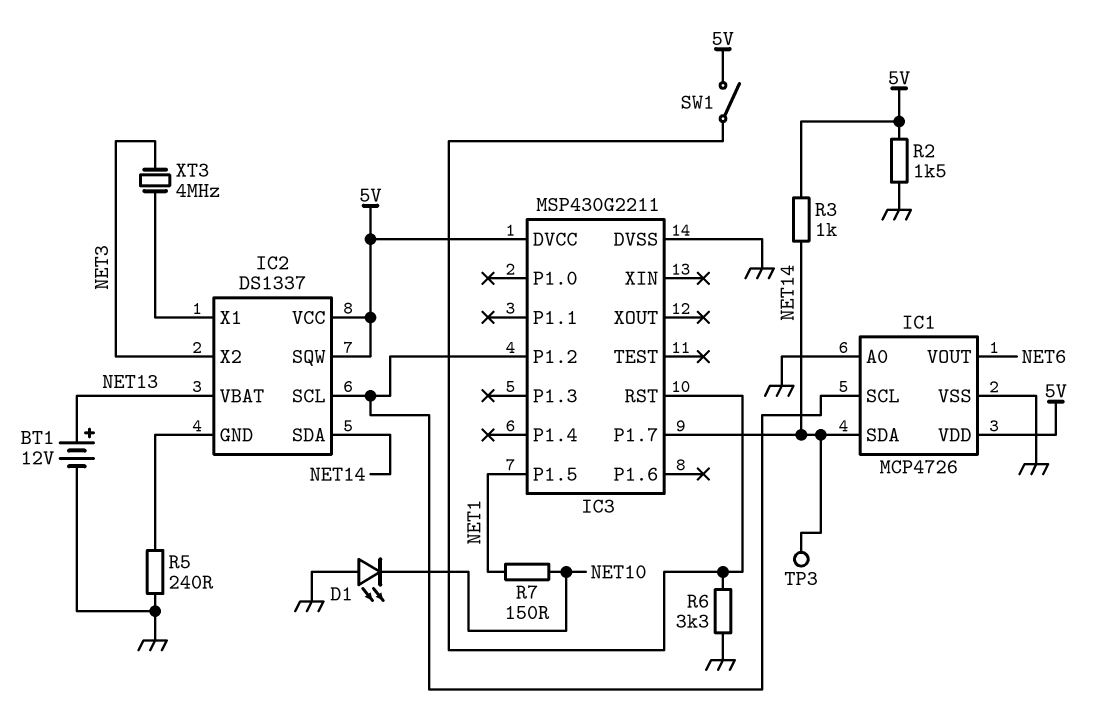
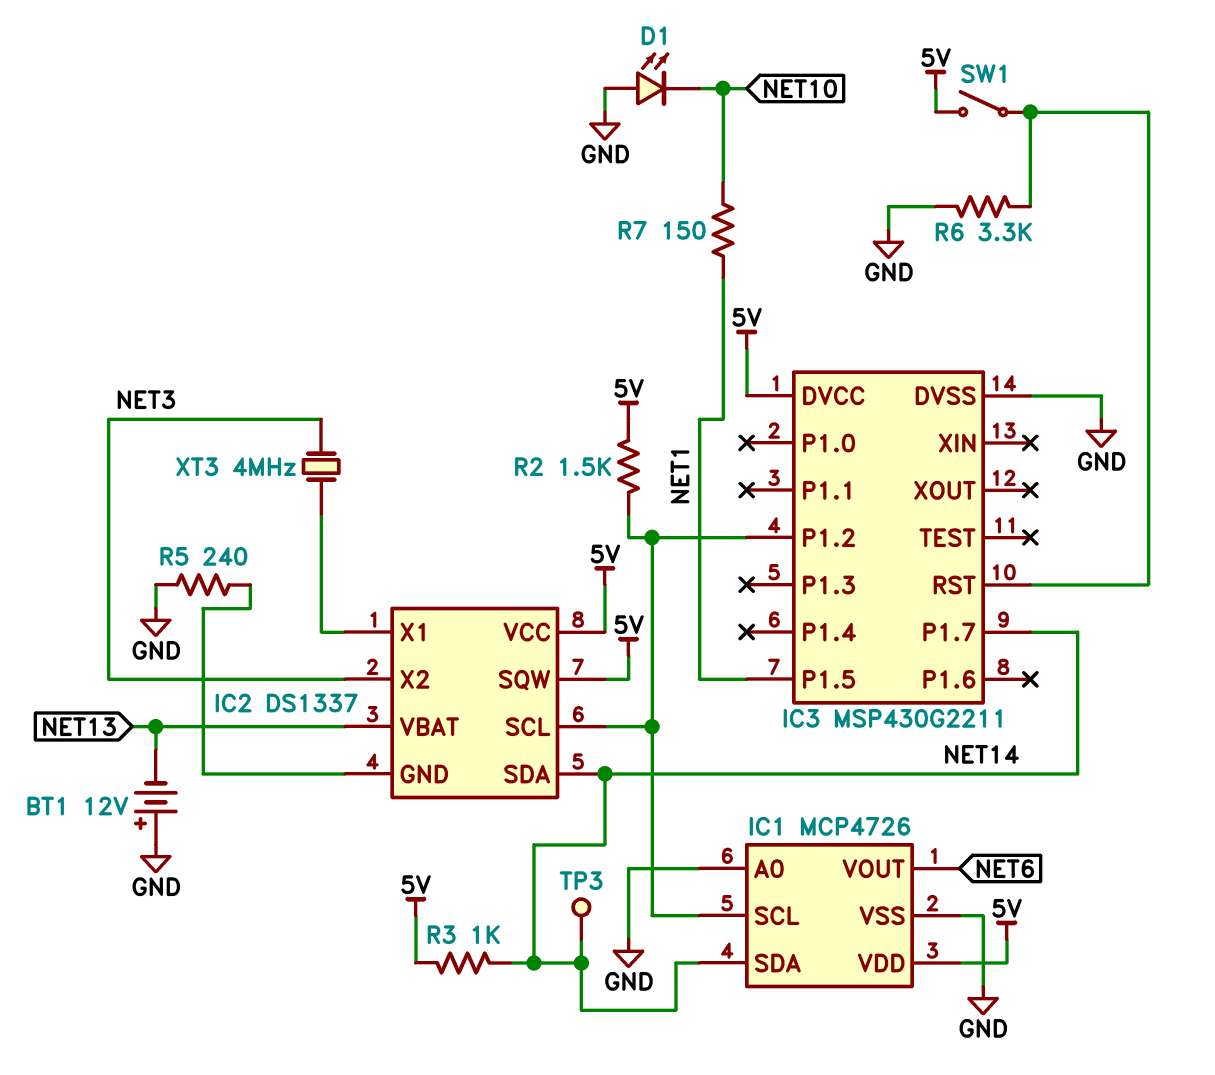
BT1: 12V (plus NET13, minus GND) -> 12V (plus GND, minus NET13)
R2: 1.5k (5V, GND) -> 1.5k (5V, IC1/SCL)

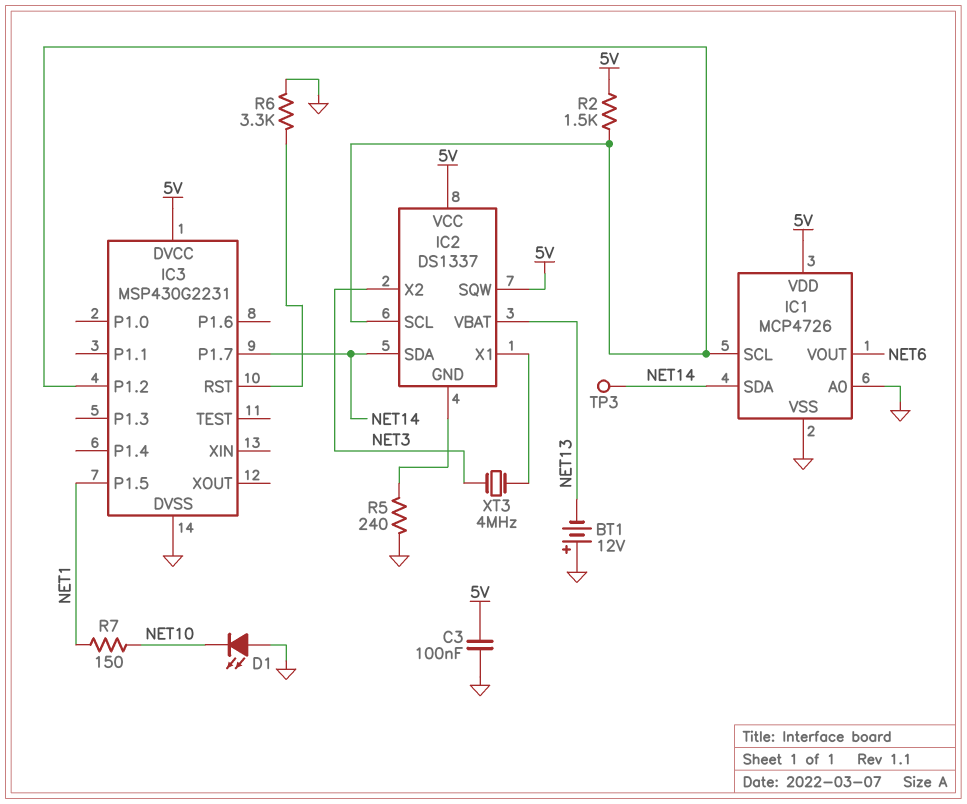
C3: none -> 100nF (5V, GND)
IC3: MSP430G2211 -> MSP430G2231
R3: 1k (5V, NET14) -> none
SW1: switch (5V, IC3/RST) -> none

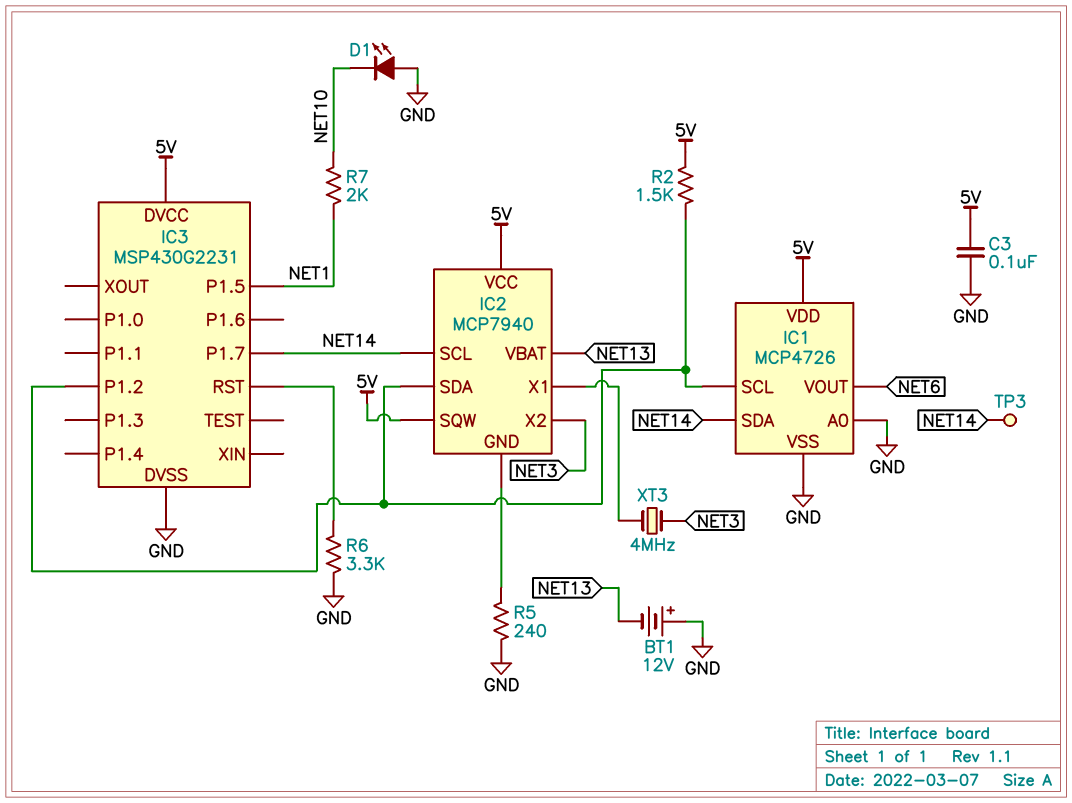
IC2: DS1337 -> MCP7940
IC2 pin SCL: IC1/SCL -> NET14
IC2 pin SDA: NET14 -> IC1/SCL
R7: 150 (NET1, NET10) -> 2k (NET1, NET10)

